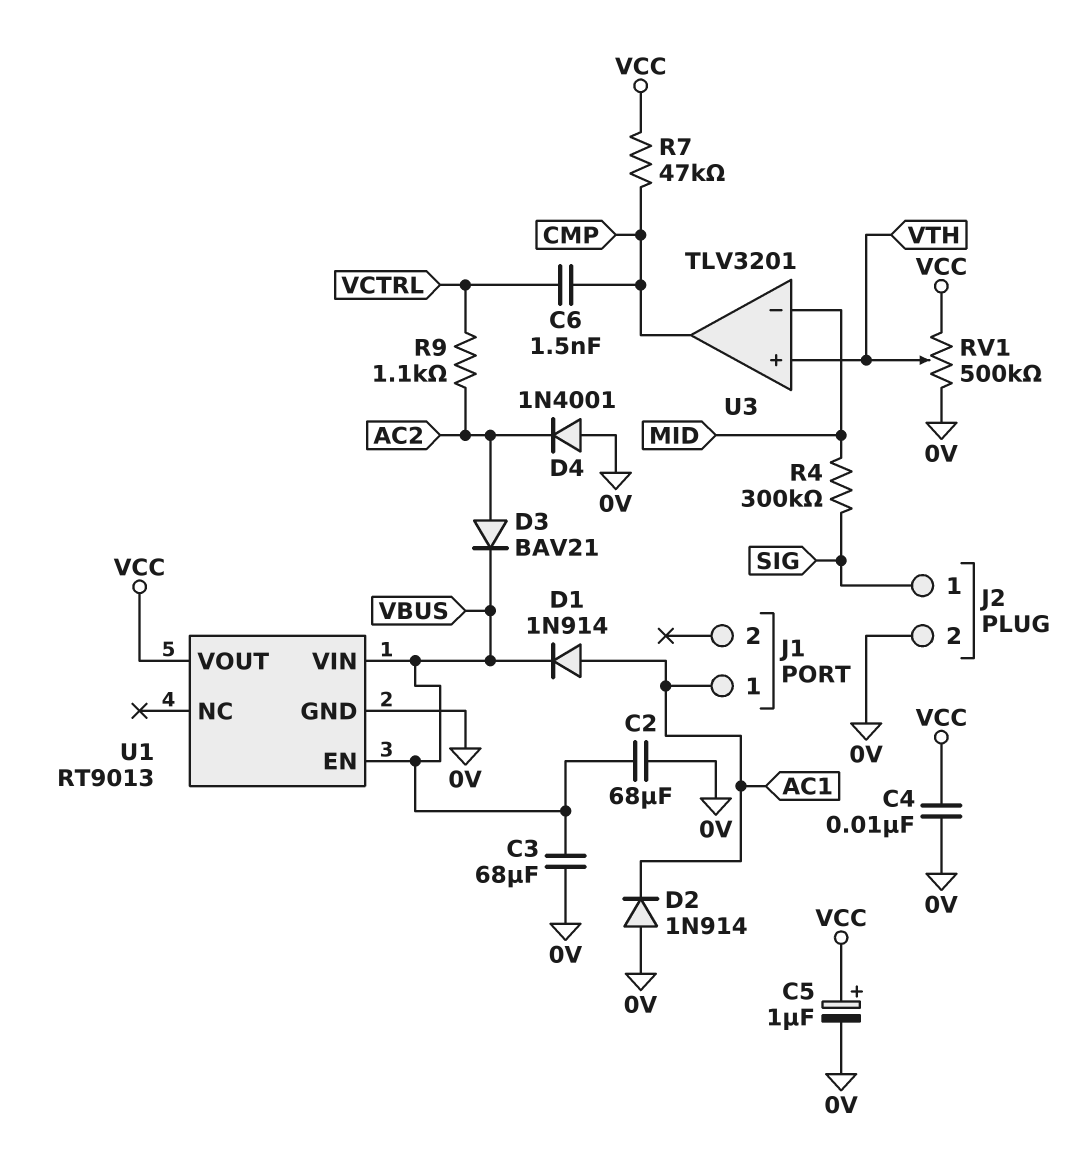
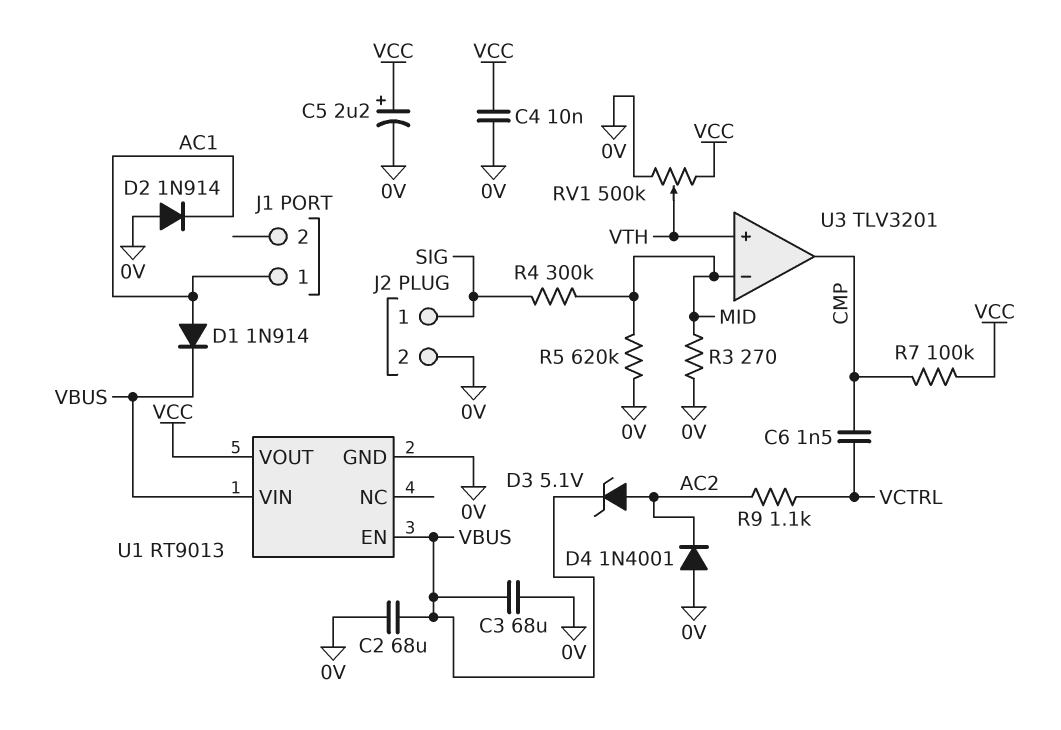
C5: 1uF (plus VCC, minus 0V) -> 2.2uF (plus VCC, minus 0V)
D3: diode BAV21 (A AC2, K VBUS) -> zener 5.1V (A AC2, K VBUS)
R3: none -> 270 (0V, MID)
R5: none -> 620k (0V, MID)
R7: 47k (CMP, VCC) -> 100k (CMP, VCC)

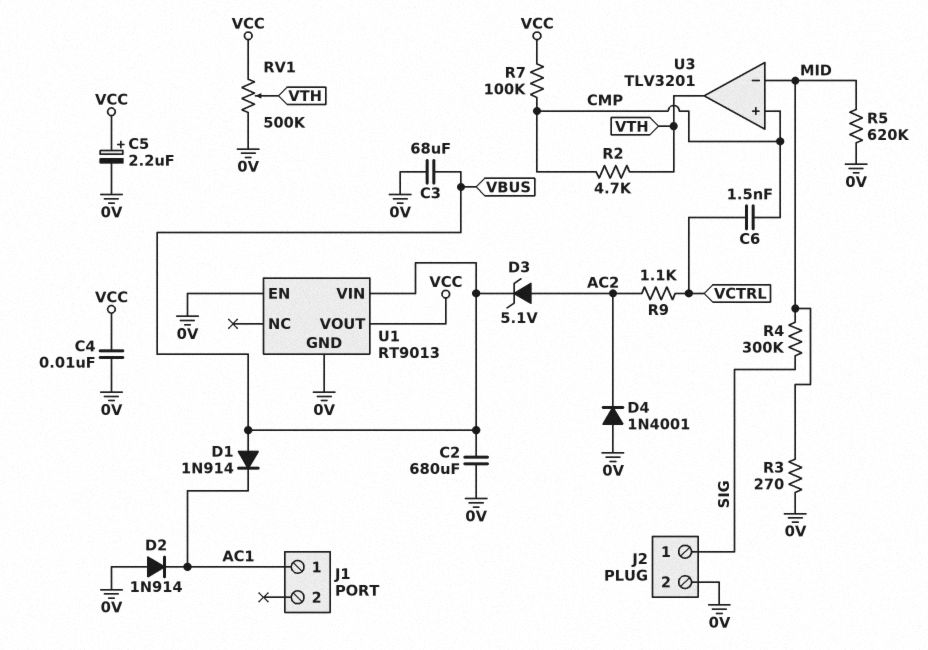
C2: 68uF (0V, VBUS) -> 680uF (0V, VBUS)
D1: diode 1N914 (A AC1, K VBUS) -> diode 1N914 (A VBUS, K AC1)
R2: none -> 4.7k (CMP, VTH)
U1 pin EN: VBUS -> 0V
U3 pin in+: VTH -> CMP
U3 pin out: CMP -> VTH

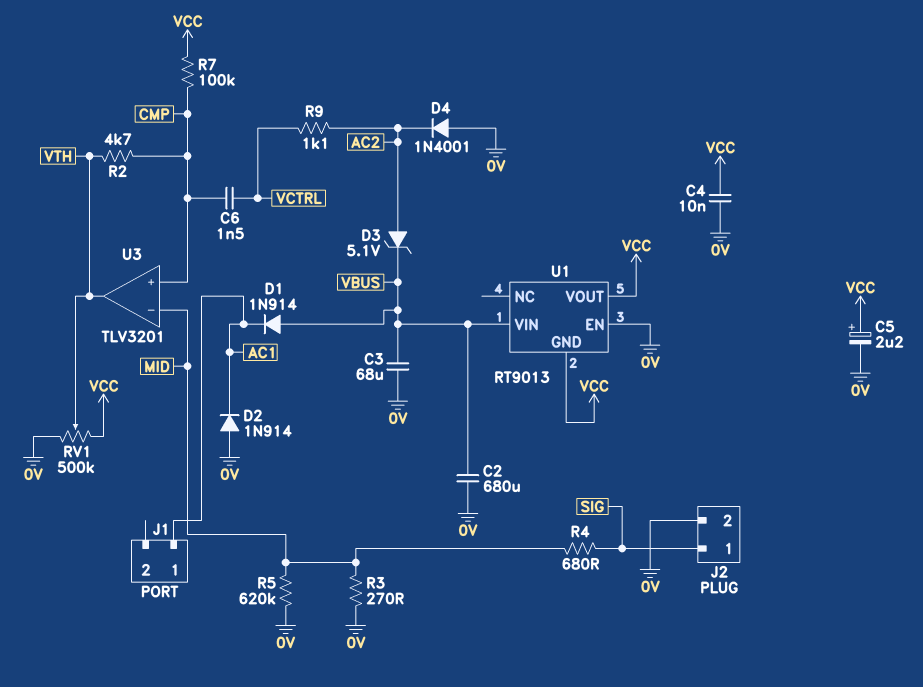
R4: 300k (MID, SIG) -> 680 (MID, SIG)
U1 pin GND: 0V -> VCC

